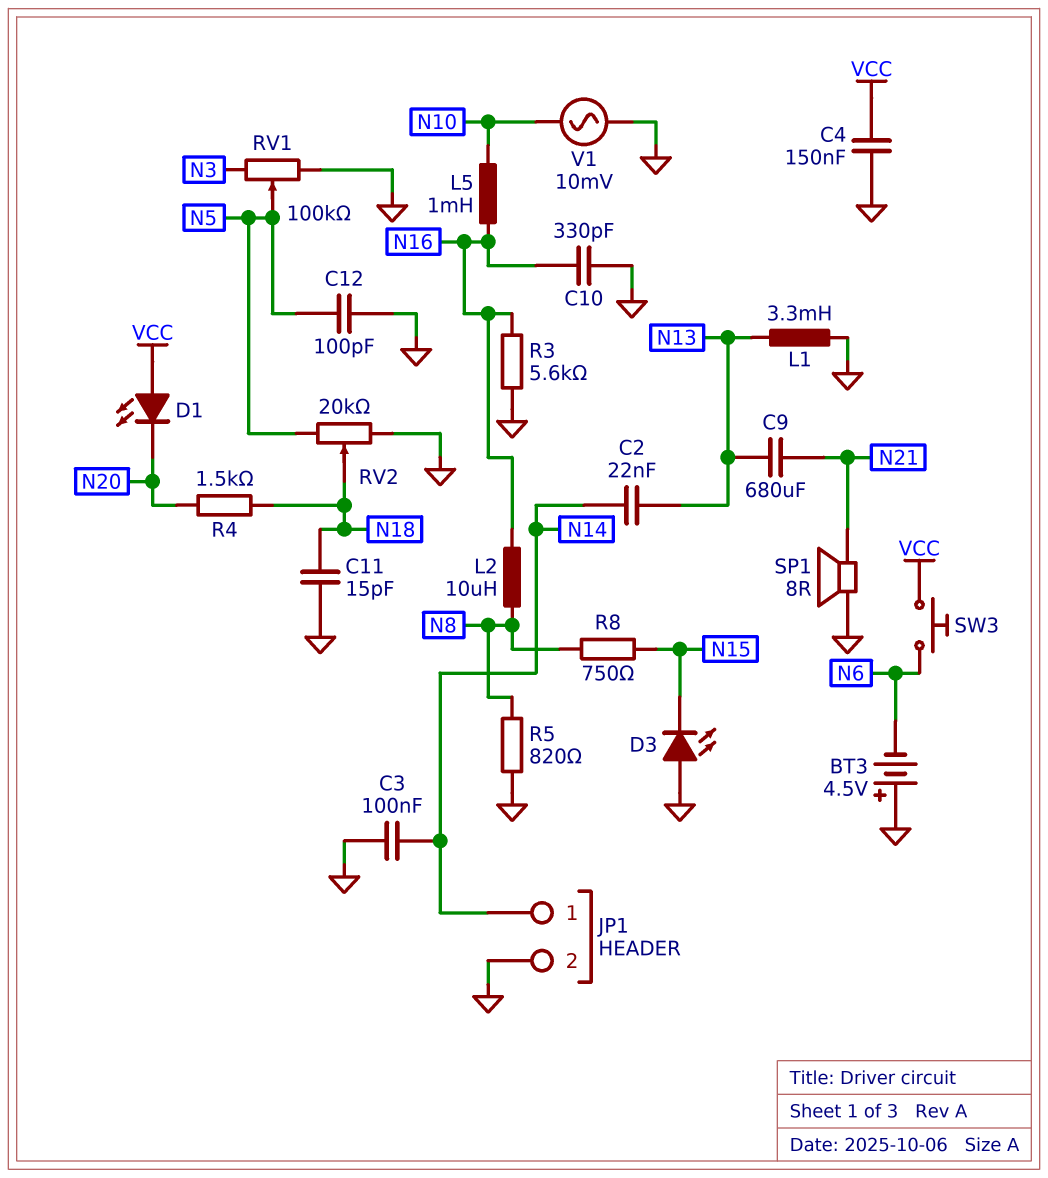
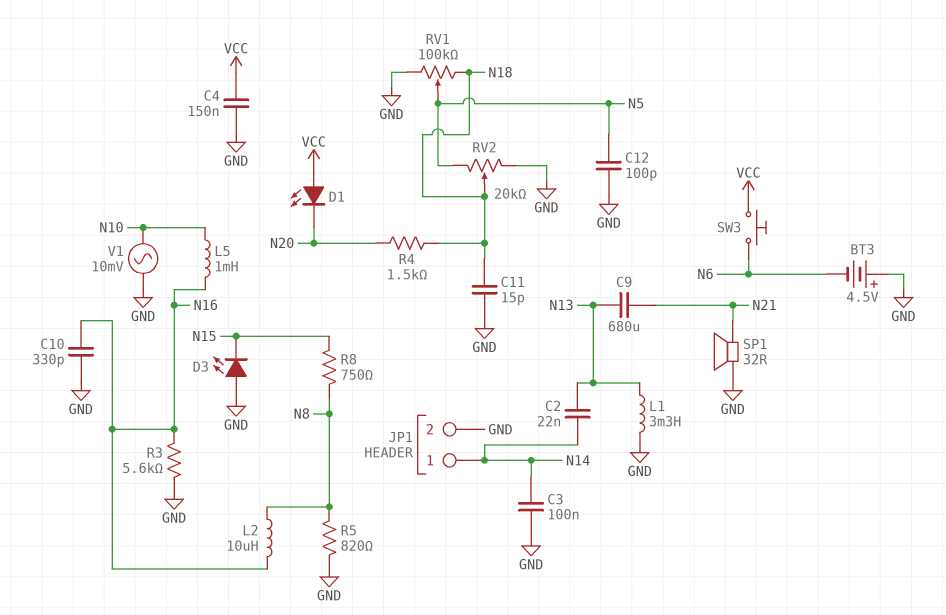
RV1: 100k (GND, N3, wiper N5) -> 100k (GND, N18, wiper N5)
SP1: speaker 8R (GND, N21) -> speaker 32R (GND, N21)

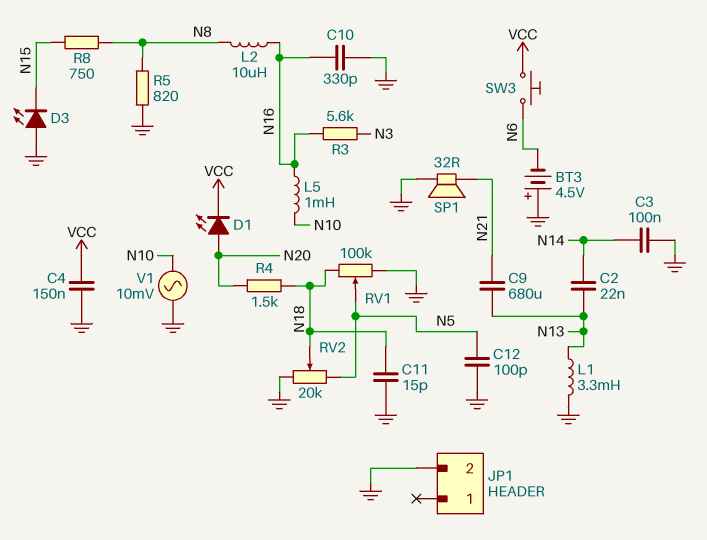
D1: LED (A VCC, K N20) -> LED (A N20, K VCC)
JP1 pin 1: N14 -> none
R3: 5.6k (GND, N16) -> 5.6k (N3, N16)

